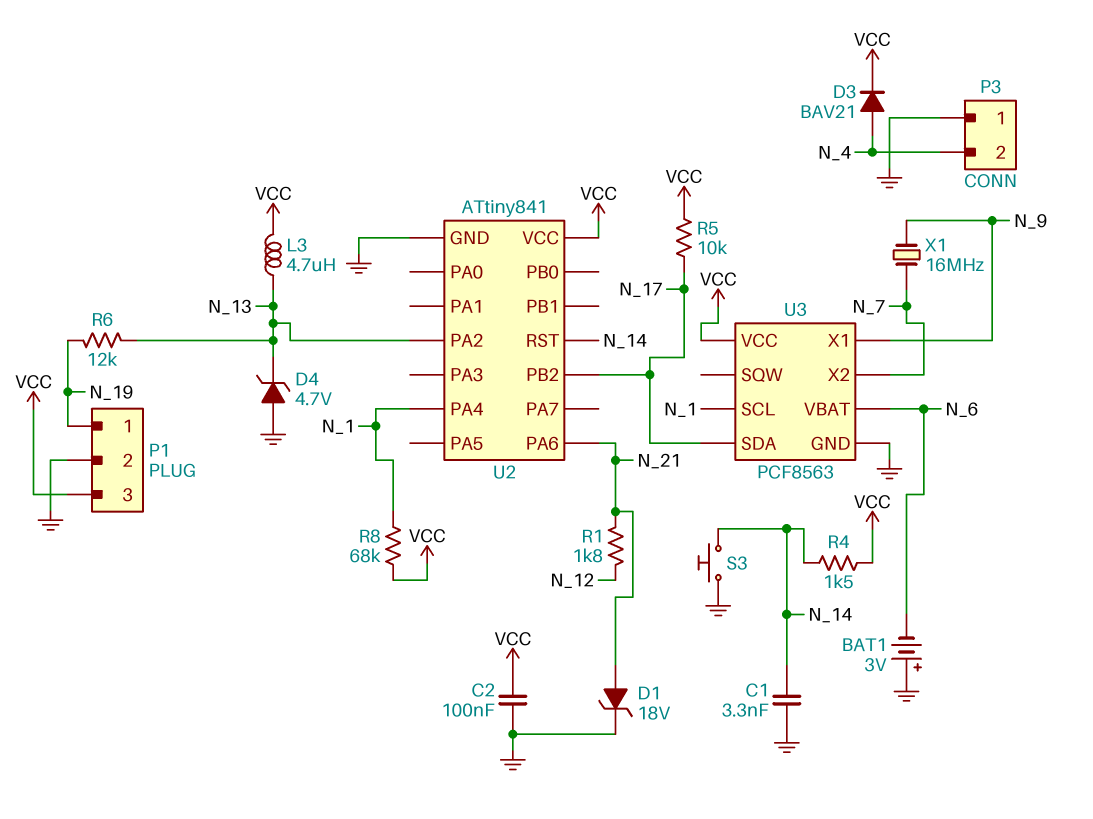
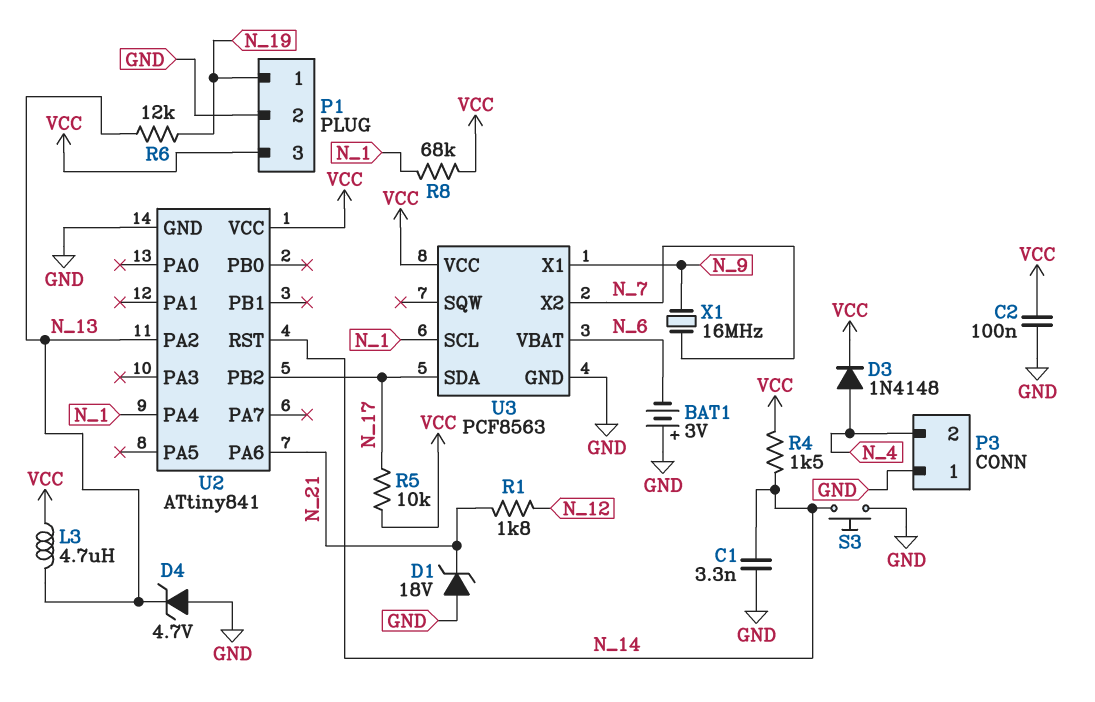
D1: zener 18V (A N_21, K GND) -> zener 18V (A GND, K N_21)
D3: diode BAV21 (A N_4, K VCC) -> diode 1N4148 (A N_4, K VCC)

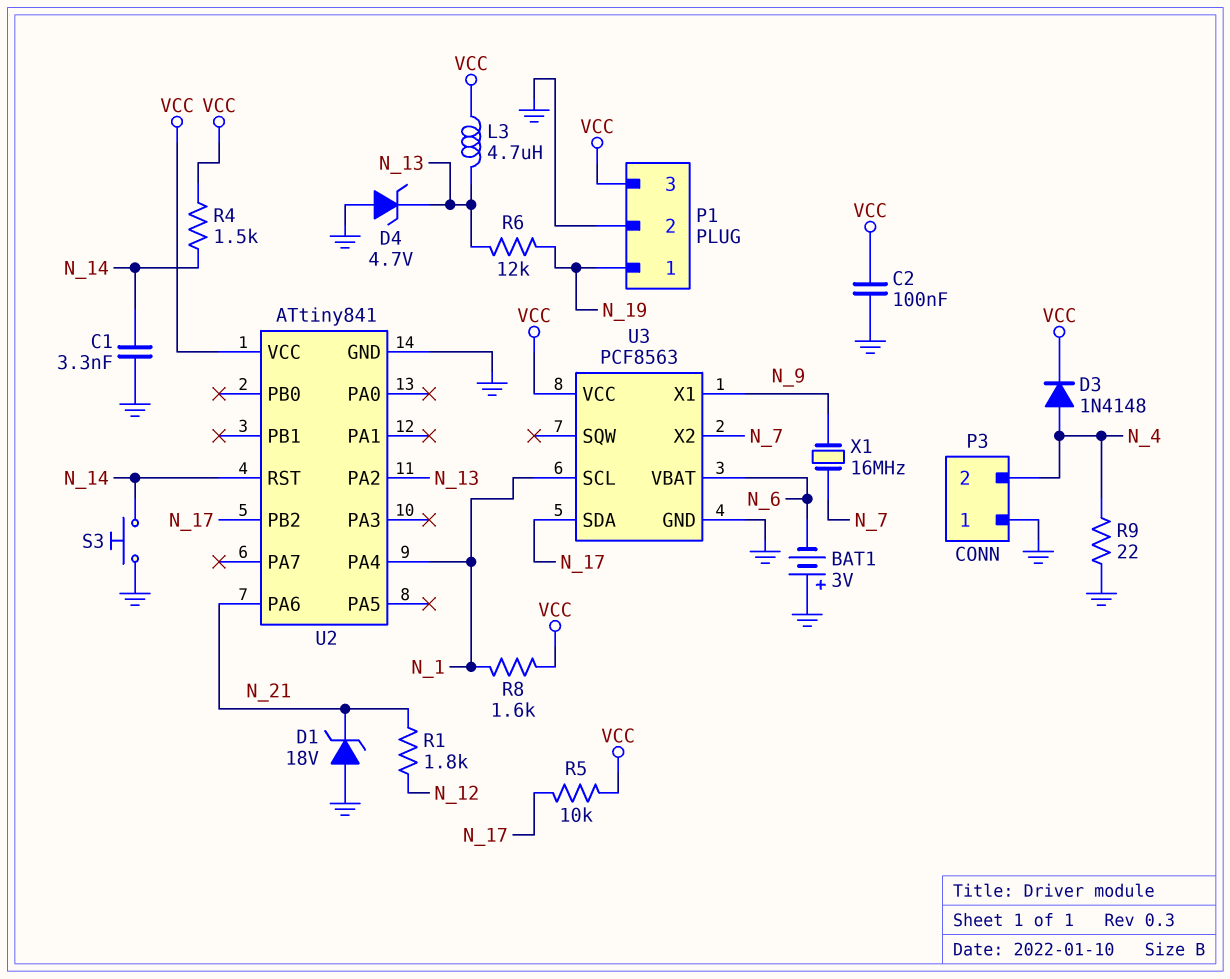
R8: 68k (N_1, VCC) -> 1.6k (N_1, VCC)
R9: none -> 22 (GND, N_4)

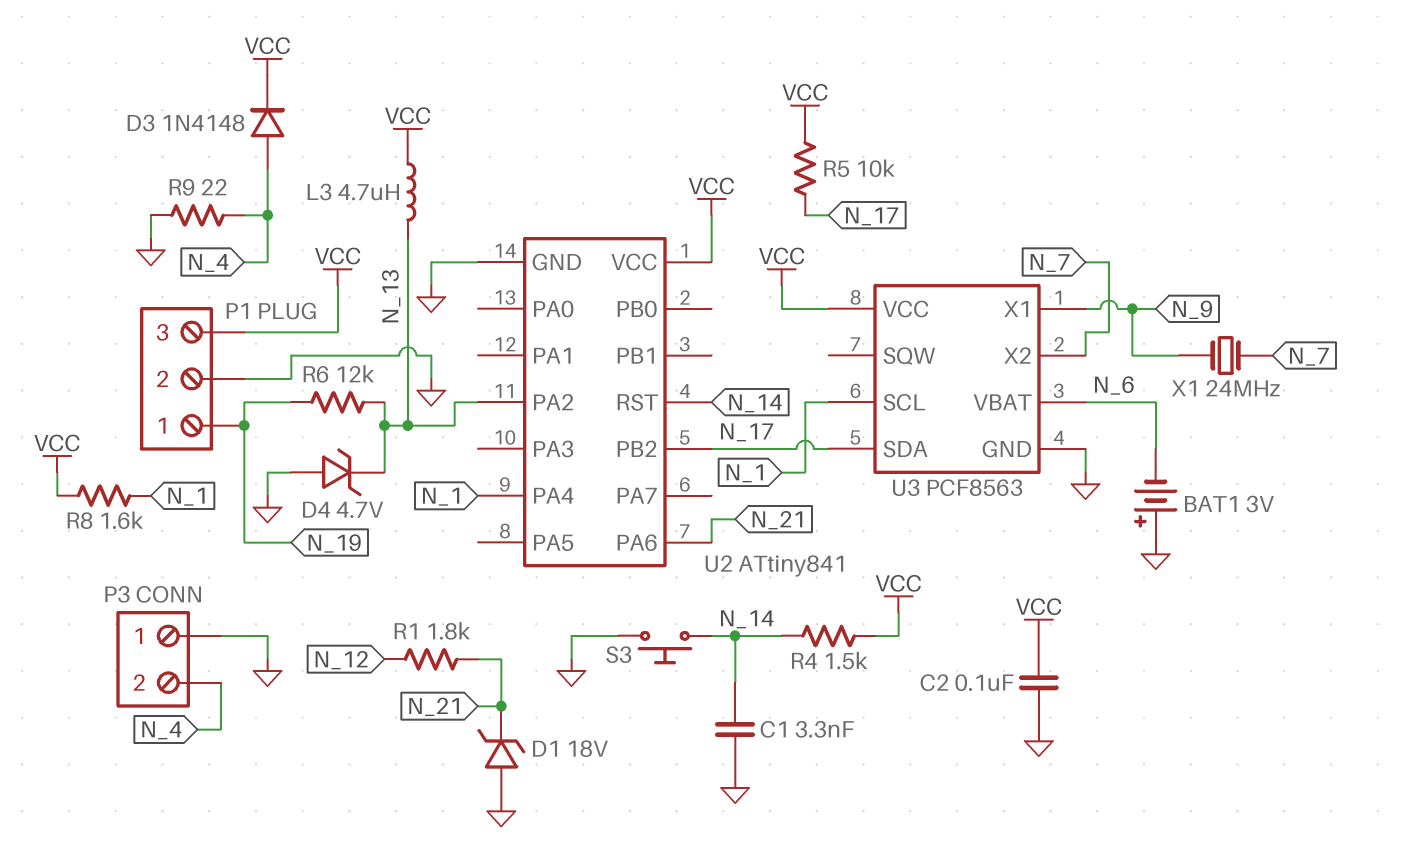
X1: 16MHz (N_7, N_9) -> 24MHz (N_7, N_9)

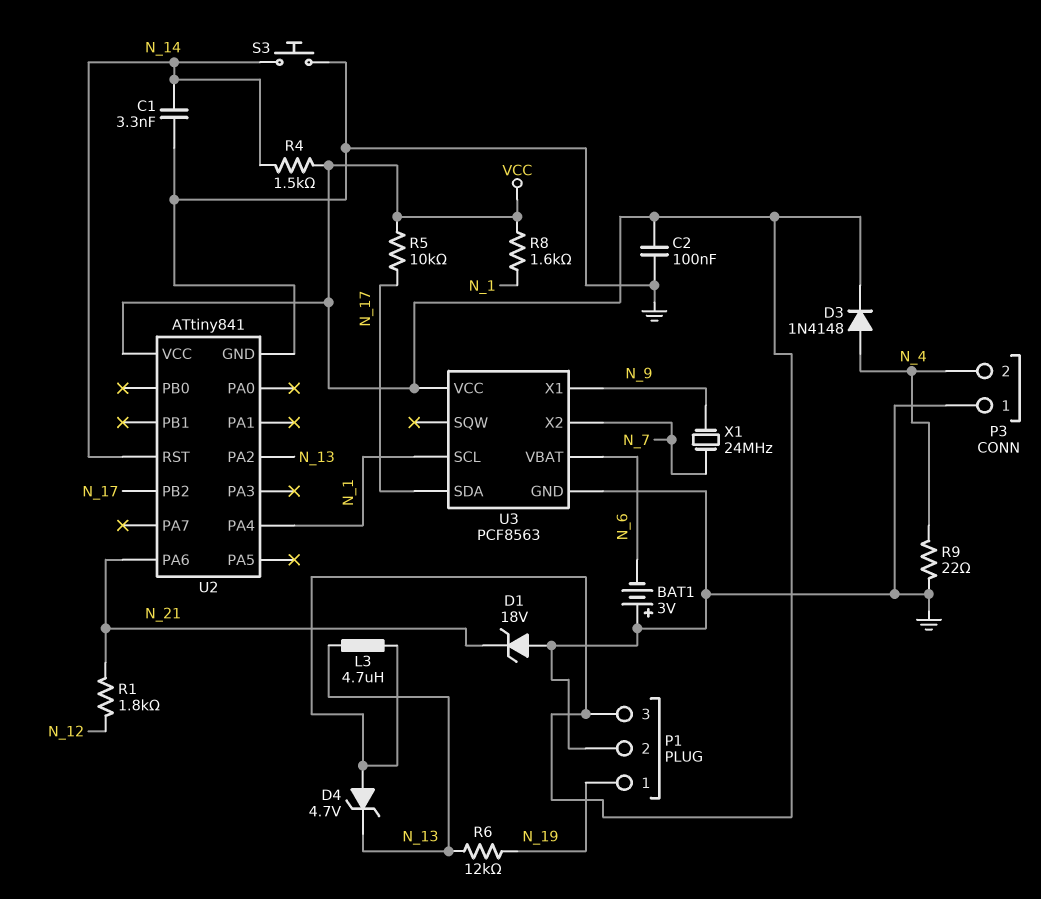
D4: zener 4.7V (A GND, K N_13) -> zener 4.7V (A VCC, K N_13)

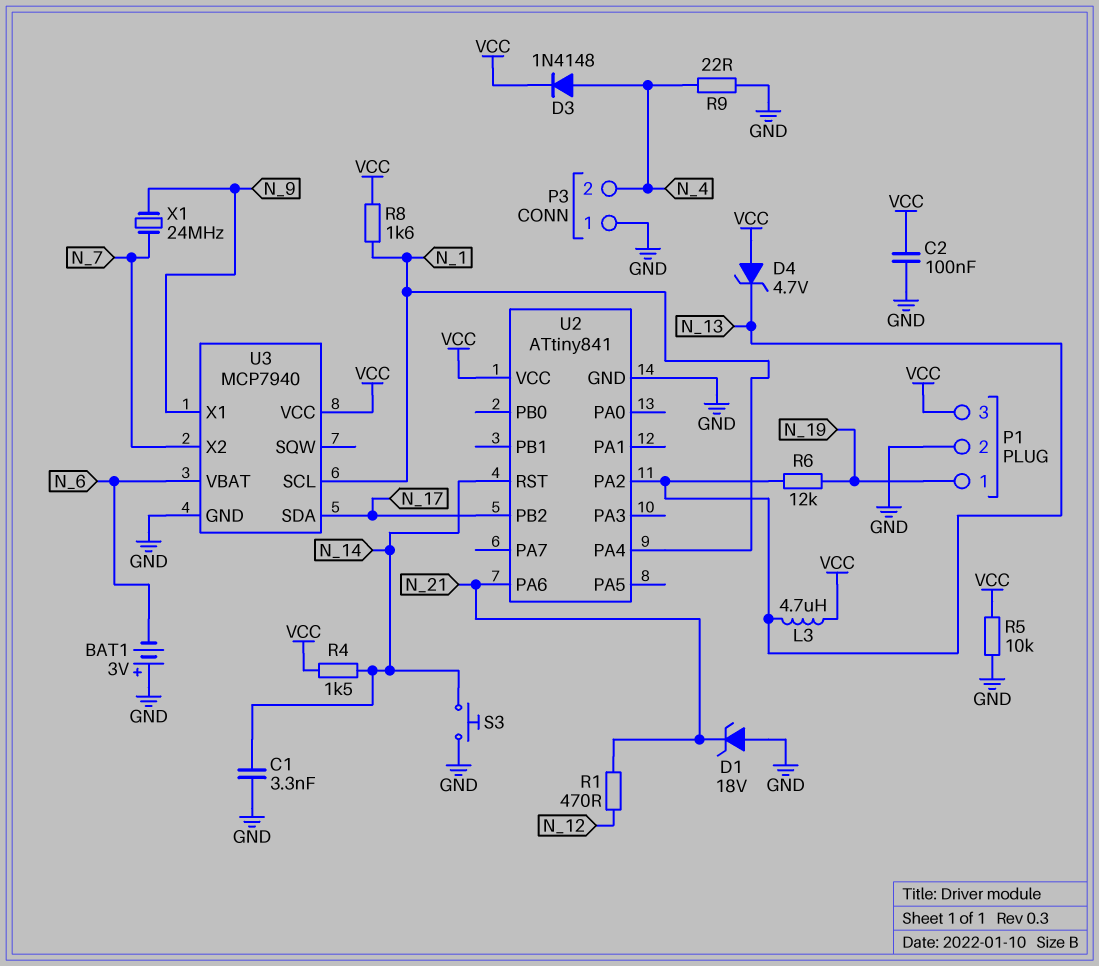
R1: 1.8k (N_12, N_21) -> 470 (N_12, N_21)
R5: 10k (N_17, VCC) -> 10k (GND, VCC)
U3: PCF8563 -> MCP7940

